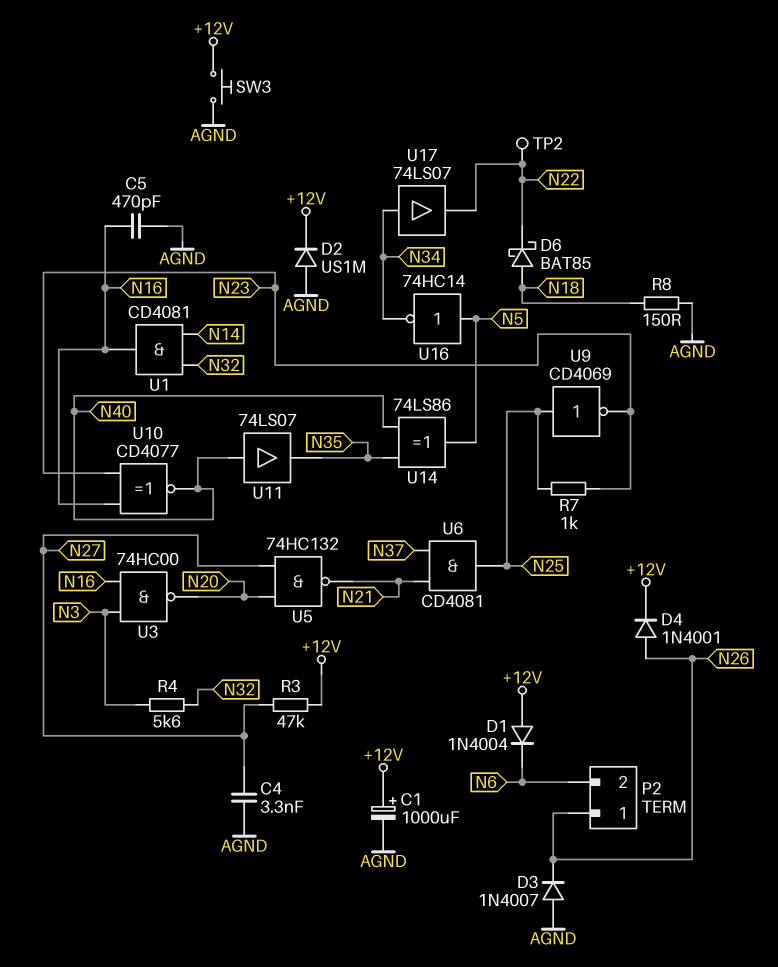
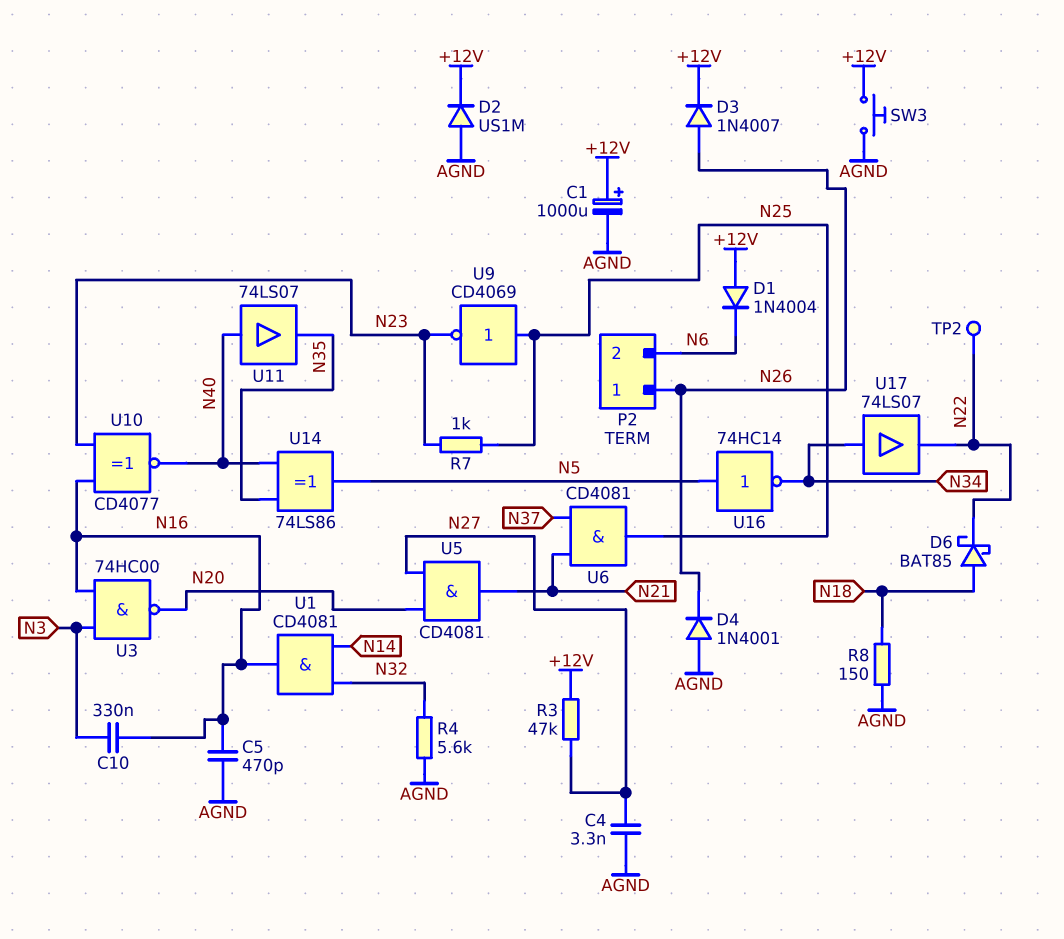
C10: none -> 330nF (N3, N16)
D3: diode 1N4007 (A AGND, K N26) -> diode 1N4007 (A N26, K +12V)
D4: diode 1N4001 (A N26, K +12V) -> diode 1N4001 (A AGND, K N26)
R4: 5.6k (N3, N32) -> 5.6k (AGND, N32)
U5: NAND 74HC132 (in N20, in N27, out N21) -> AND CD4081 (in N20, in N27, out N21)

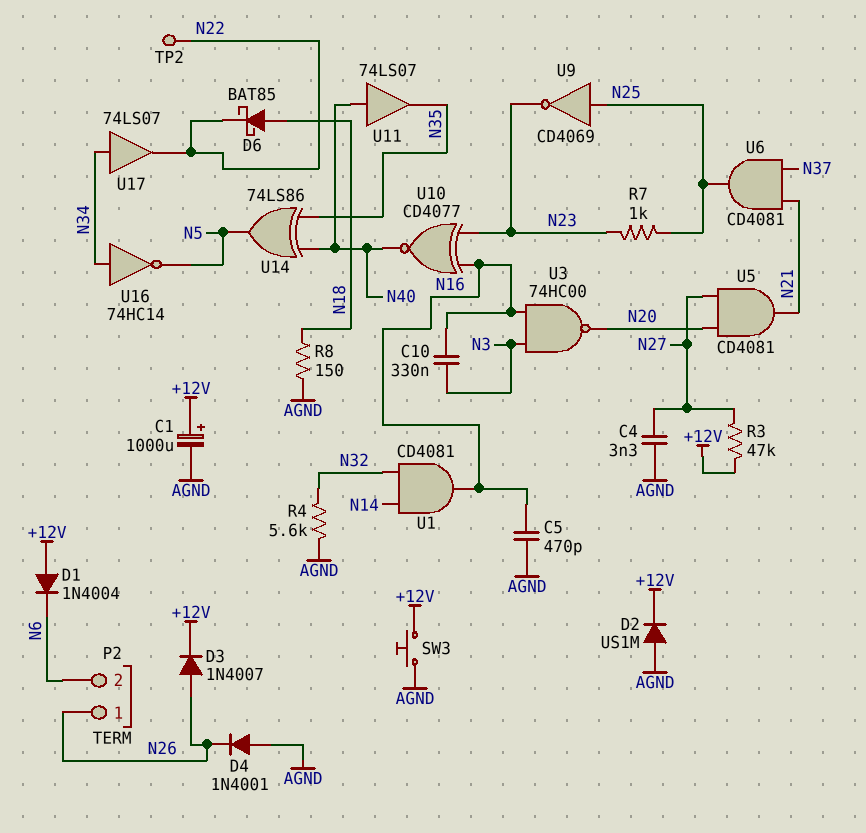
U16: NOT 74HC14 (in N5, out N34) -> NOT 74HC14 (in N34, out N5)

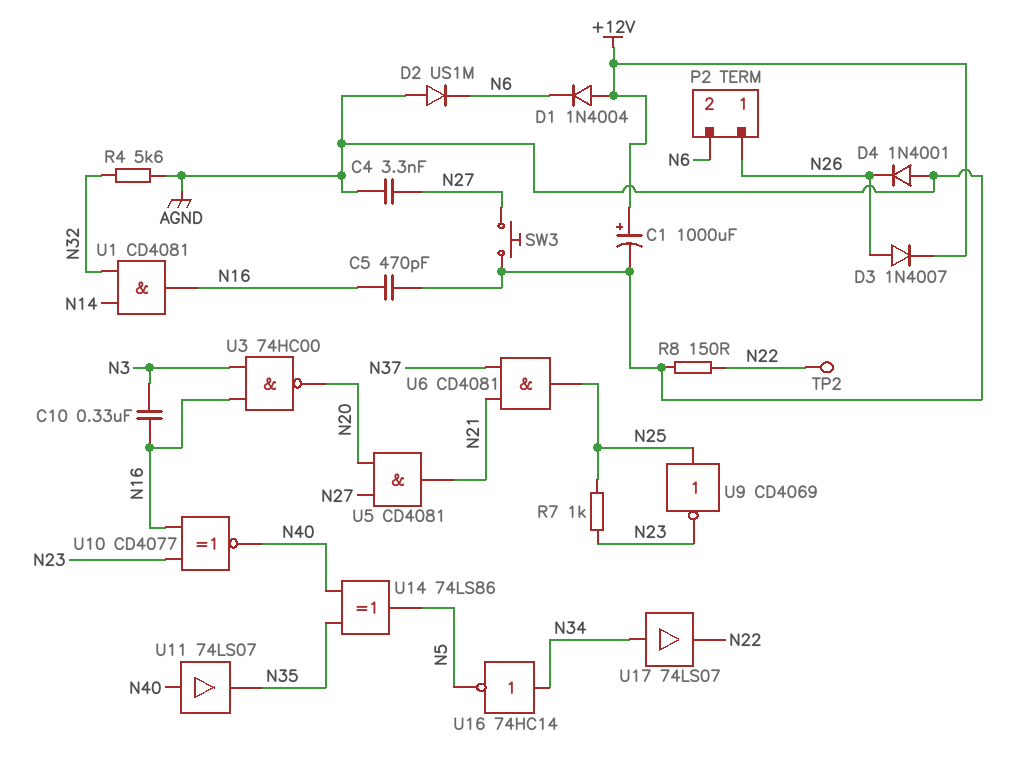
D2: diode US1M (A AGND, K +12V) -> diode US1M (A AGND, K N6)
D6: schottky BAT85 (A N18, K N22) -> none
R3: 47k (+12V, N27) -> none
R8: 150 (AGND, N18) -> 150 (AGND, N22)
SW3: button (+12V, AGND) -> button (AGND, N27)

